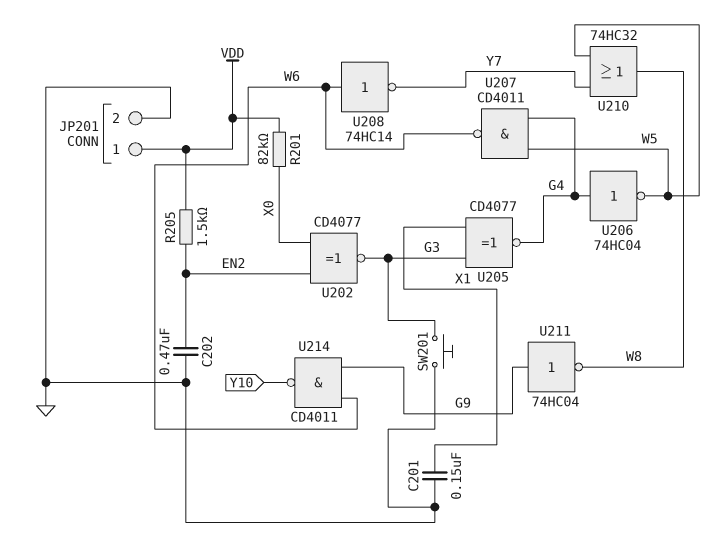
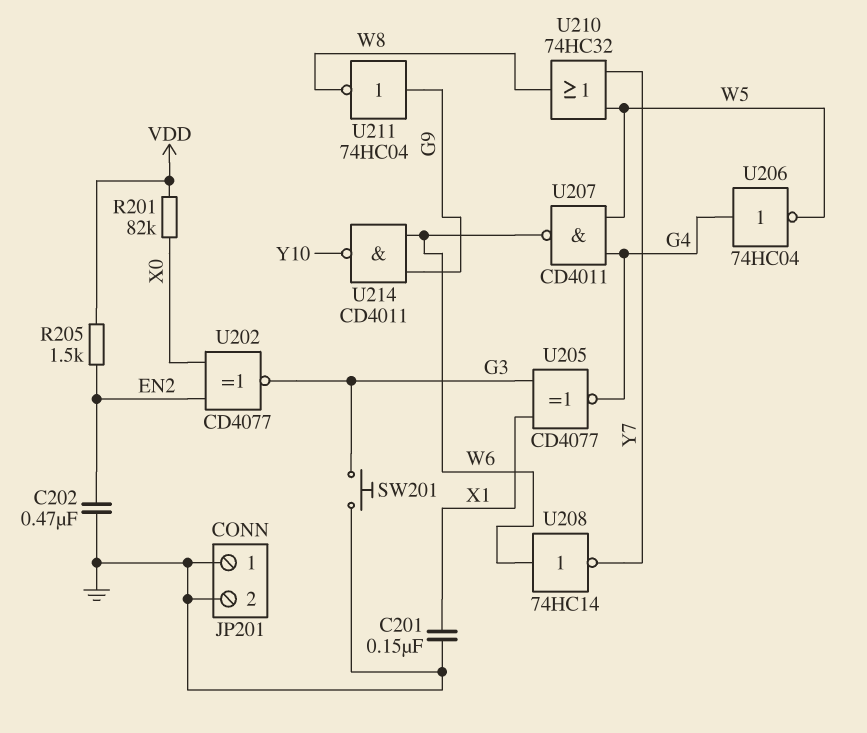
JP201 pin 1: VDD -> GND

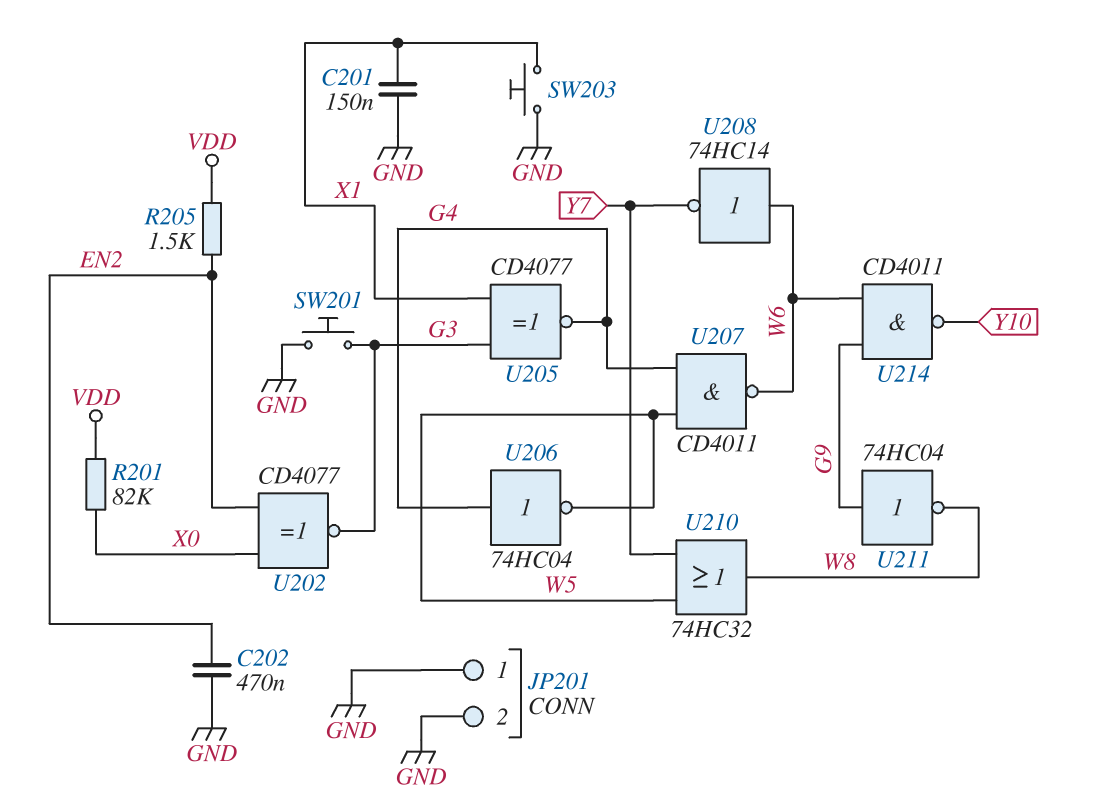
SW203: none -> button (GND, X1)

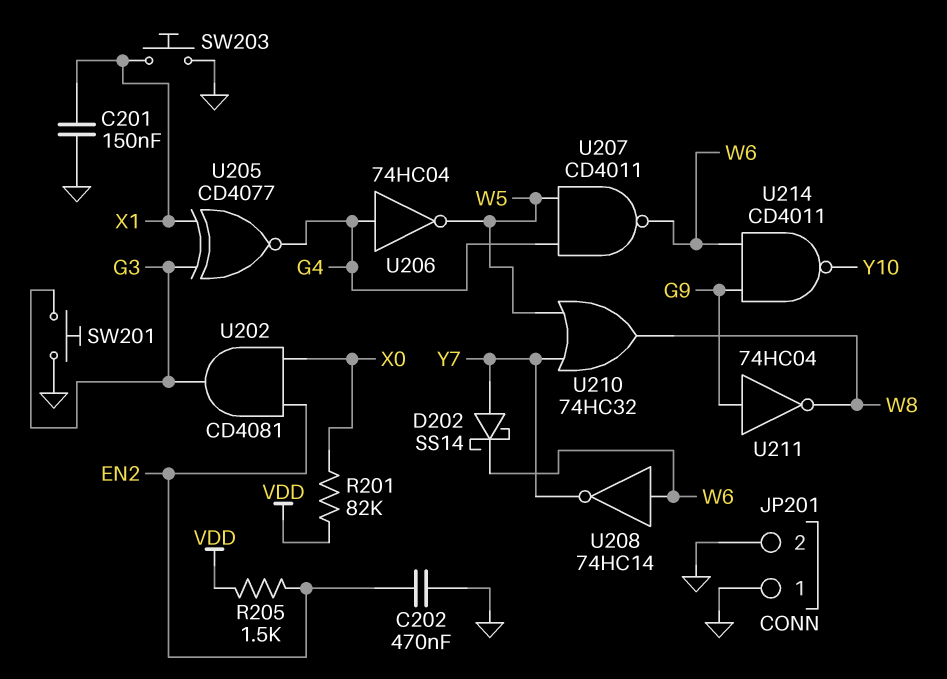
D202: none -> schottky SS14 (A Y7, K W6)
U202: XNOR CD4077 (in EN2, in X0, out G3) -> AND CD4081 (in EN2, in X0, out G3)

